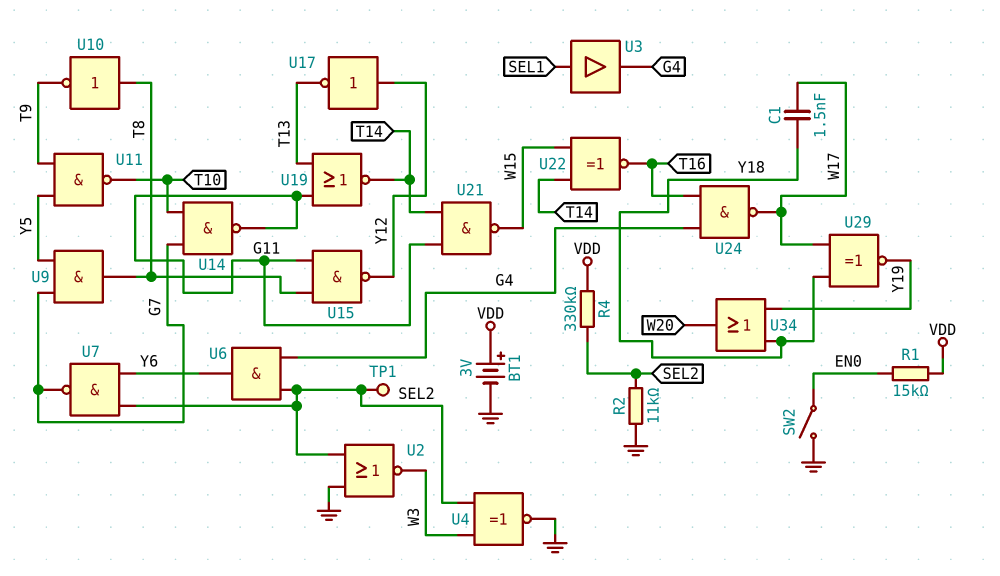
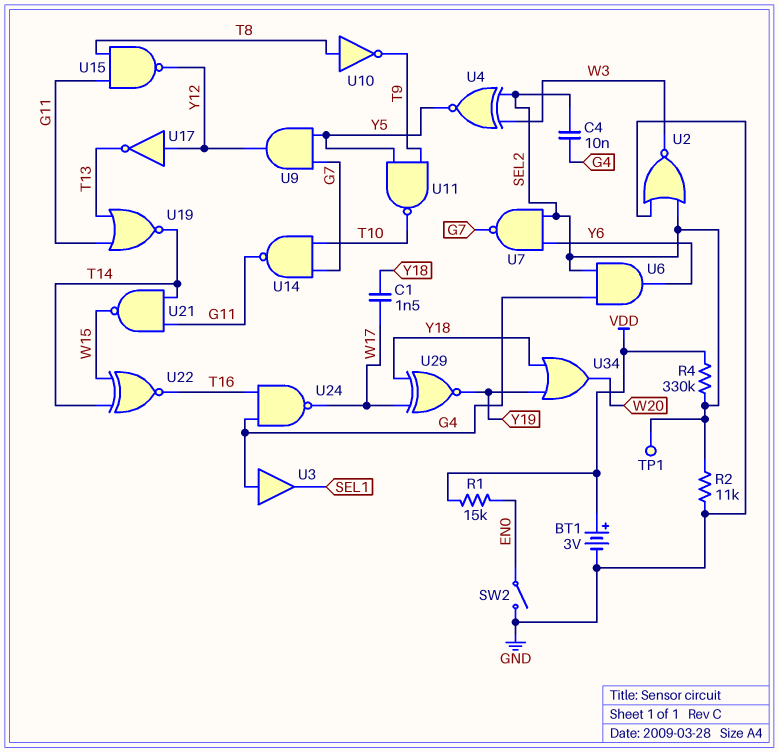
C4: none -> 10nF (G4, SEL2)
U3: buffer (in SEL1, out G4) -> buffer (in G4, out SEL1)
U4: XNOR (in SEL2, in W3, out GND) -> XNOR (in SEL2, in W3, out Y5)
U9: AND (in G7, in Y5, out T8) -> AND (in G7, in Y5, out Y12)

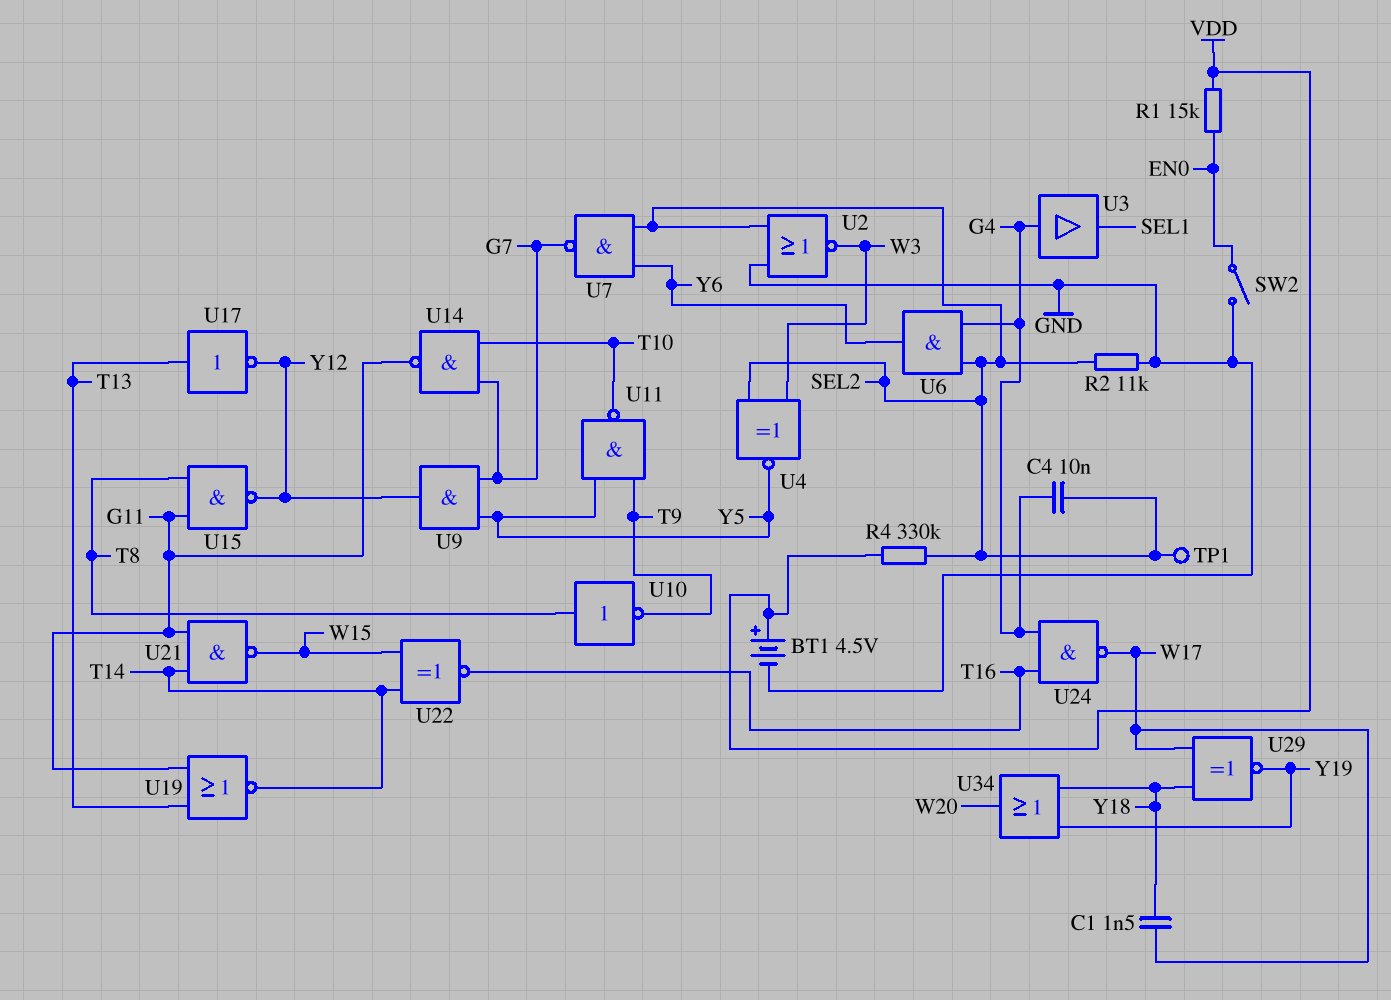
BT1: 3V (plus VDD, minus GND) -> 4.5V (plus VDD, minus GND)
U17: NOT (in Y12, out T13) -> NOT (in T13, out Y12)

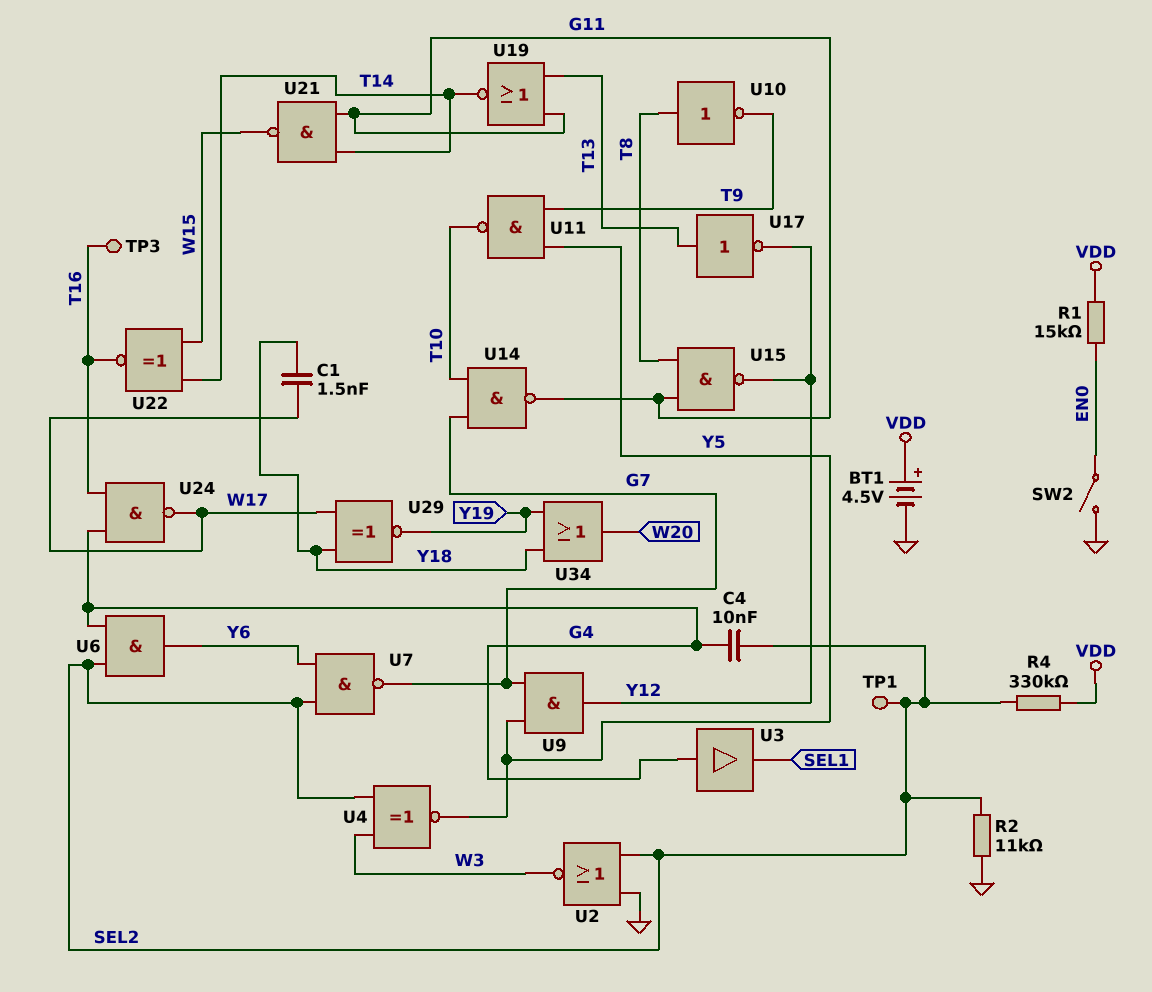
TP3: none -> test point (T16)

